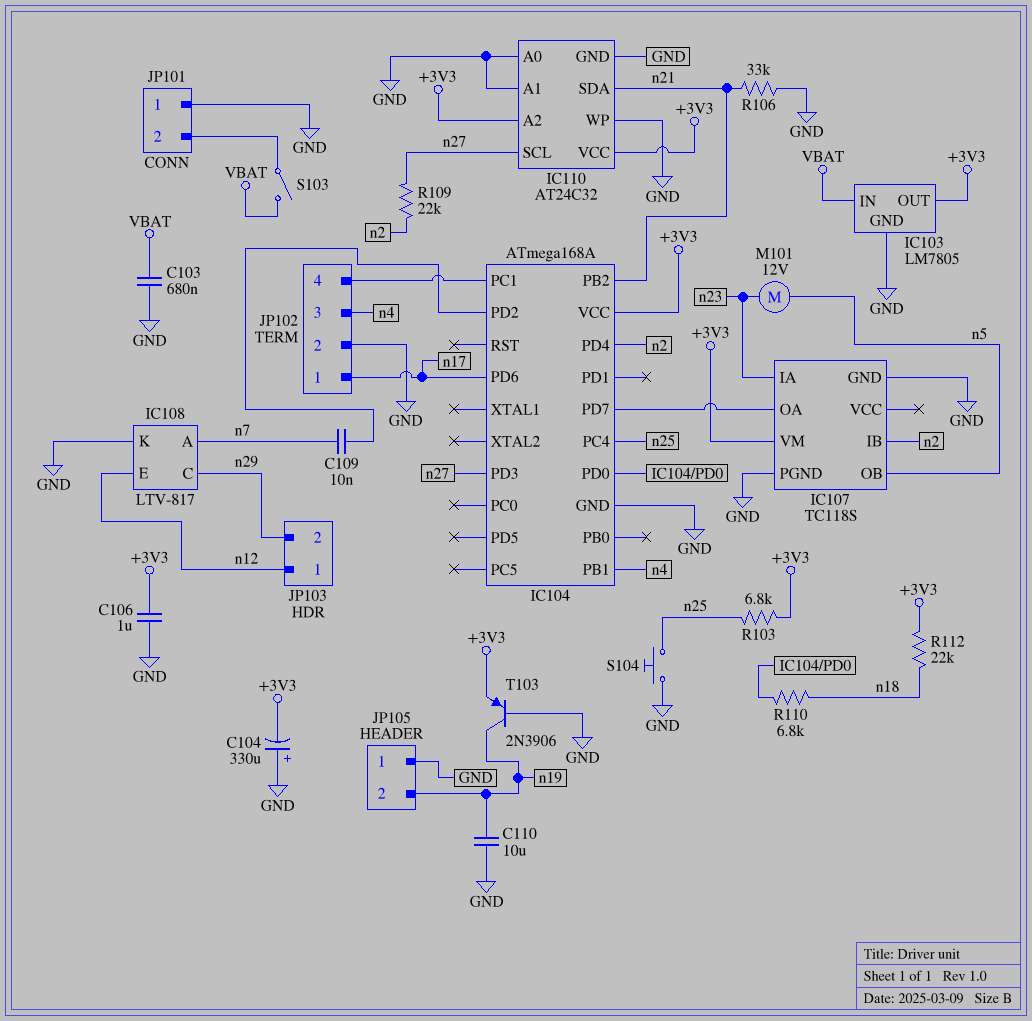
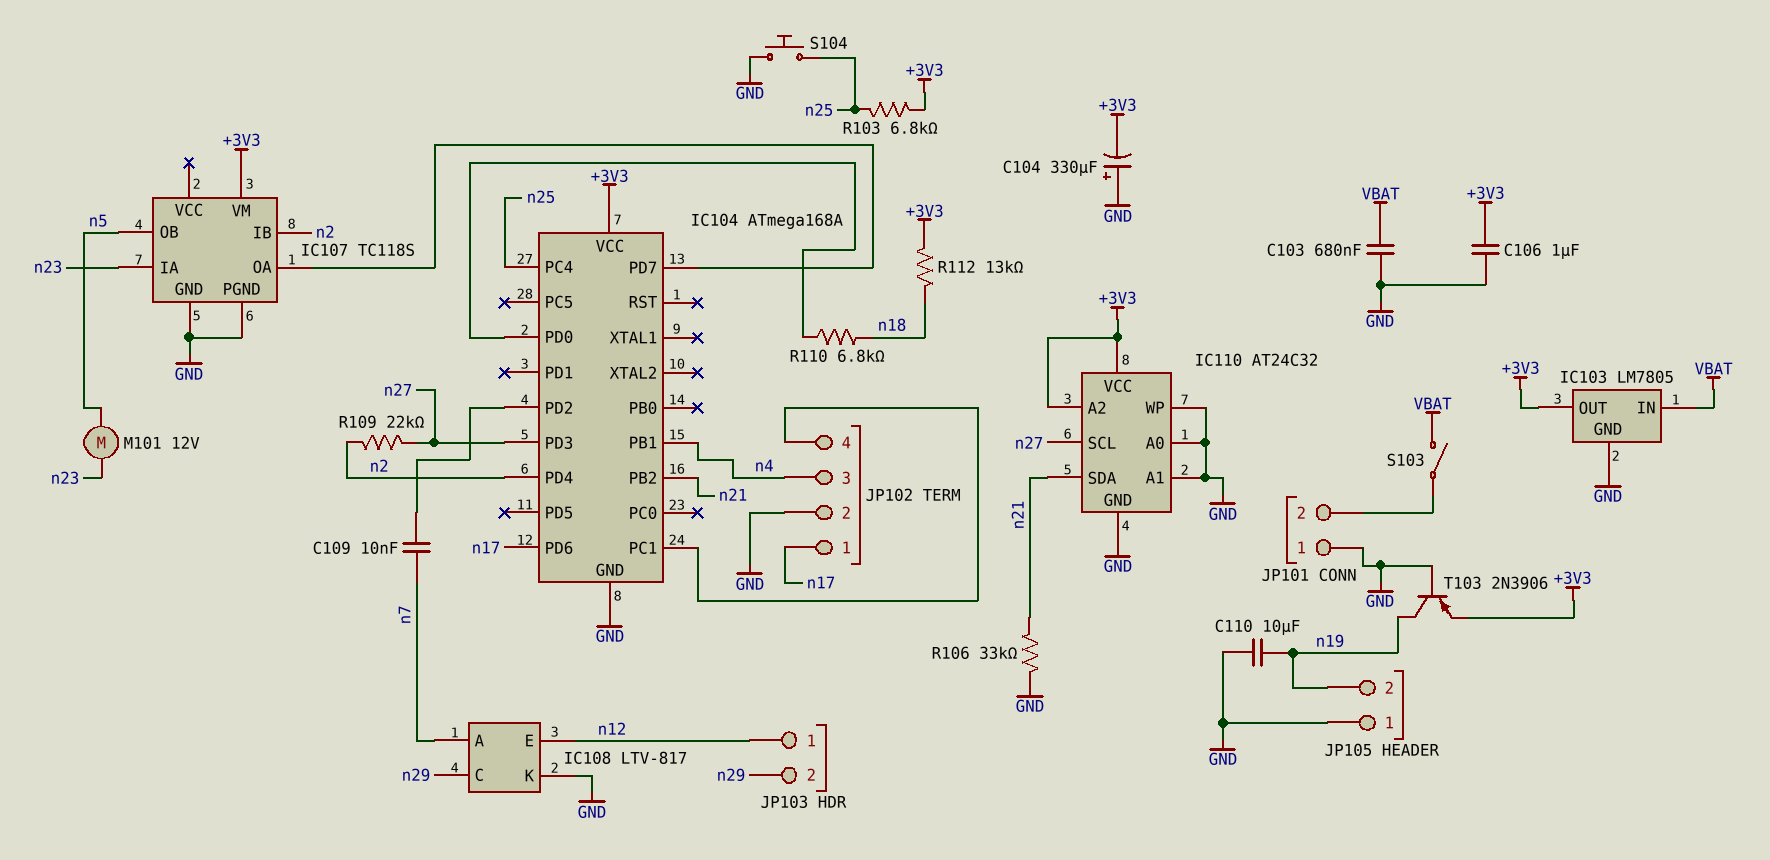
R112: 22k (+3V3, n18) -> 13k (+3V3, n18)

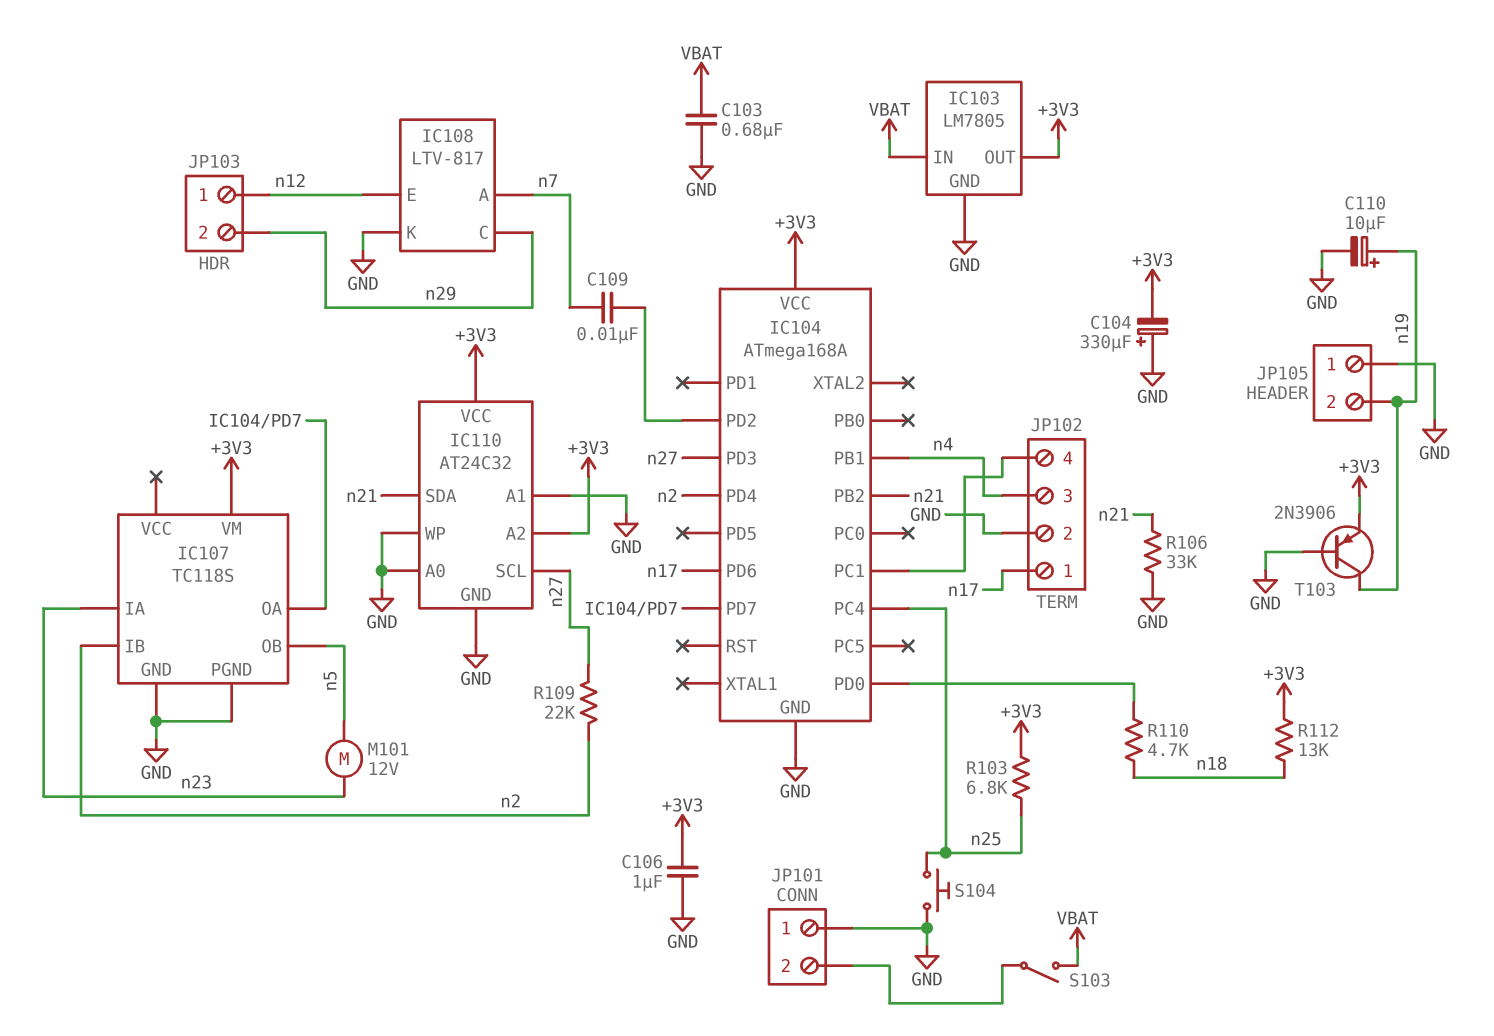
C110: 10uF (GND, n19) -> 10uF (plus n19, minus GND)
R110: 6.8k (IC104/PD0, n18) -> 4.7k (IC104/PD0, n18)

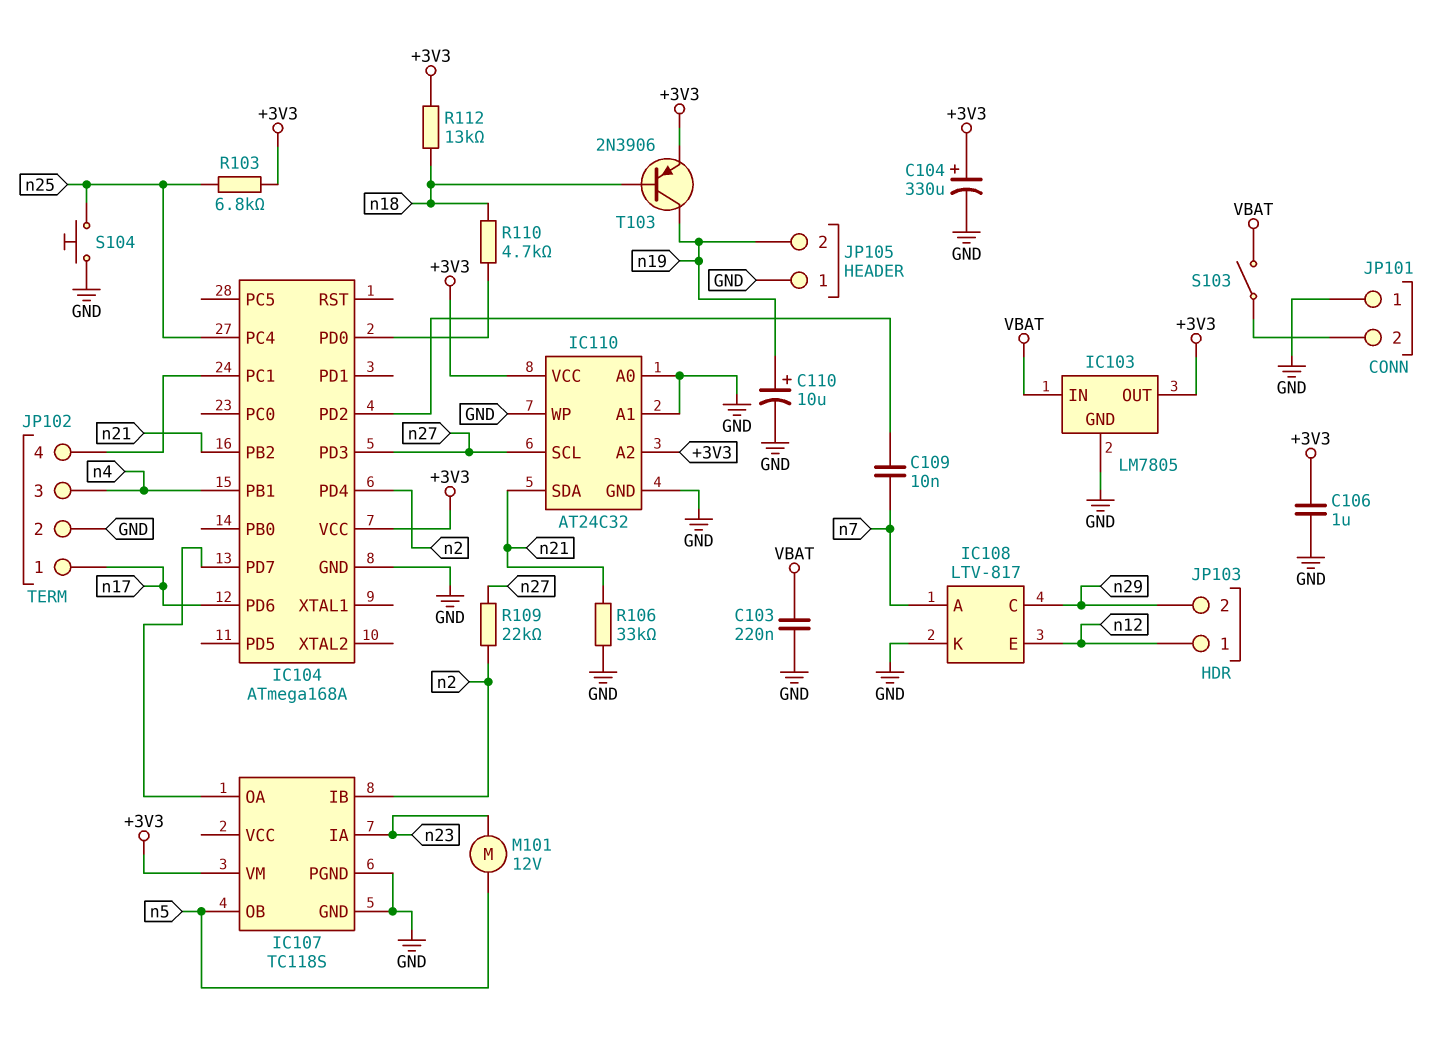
C103: 680nF (GND, VBAT) -> 220nF (GND, VBAT)
C104: 330uF (plus GND, minus +3V3) -> 330uF (plus +3V3, minus GND)
T103: PNP 2N3906 (B GND, C n19, E +3V3) -> PNP 2N3906 (B n18, C n19, E +3V3)

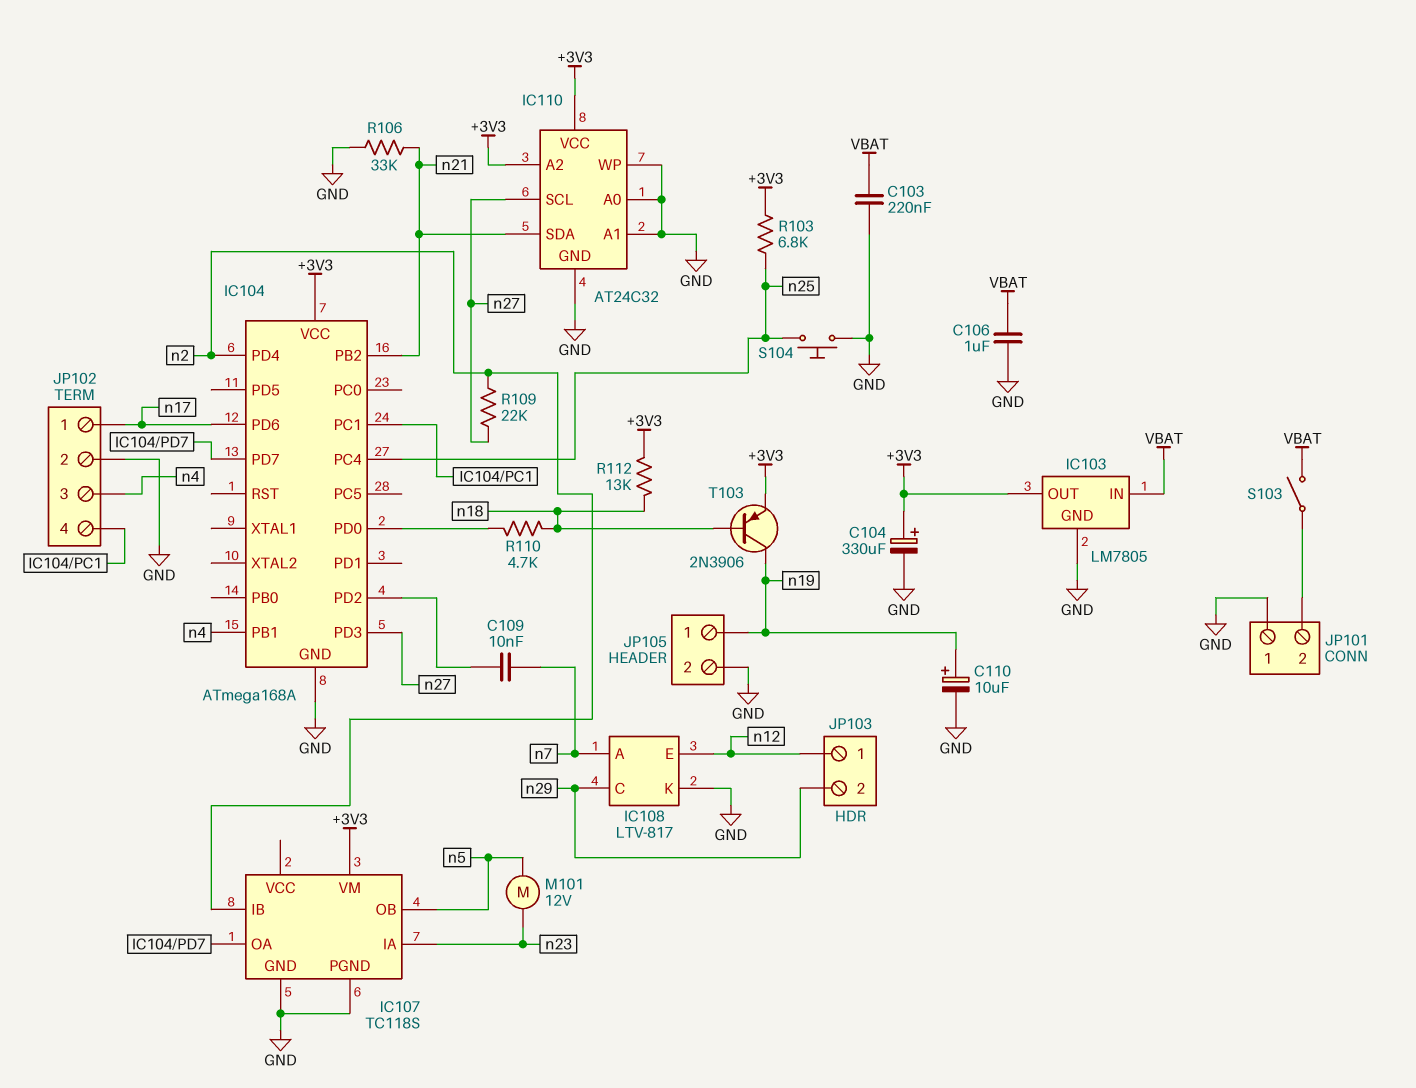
C106: 1uF (+3V3, GND) -> 1uF (GND, VBAT)
JP105 pin 1: GND -> n19
JP105 pin 2: n19 -> GND

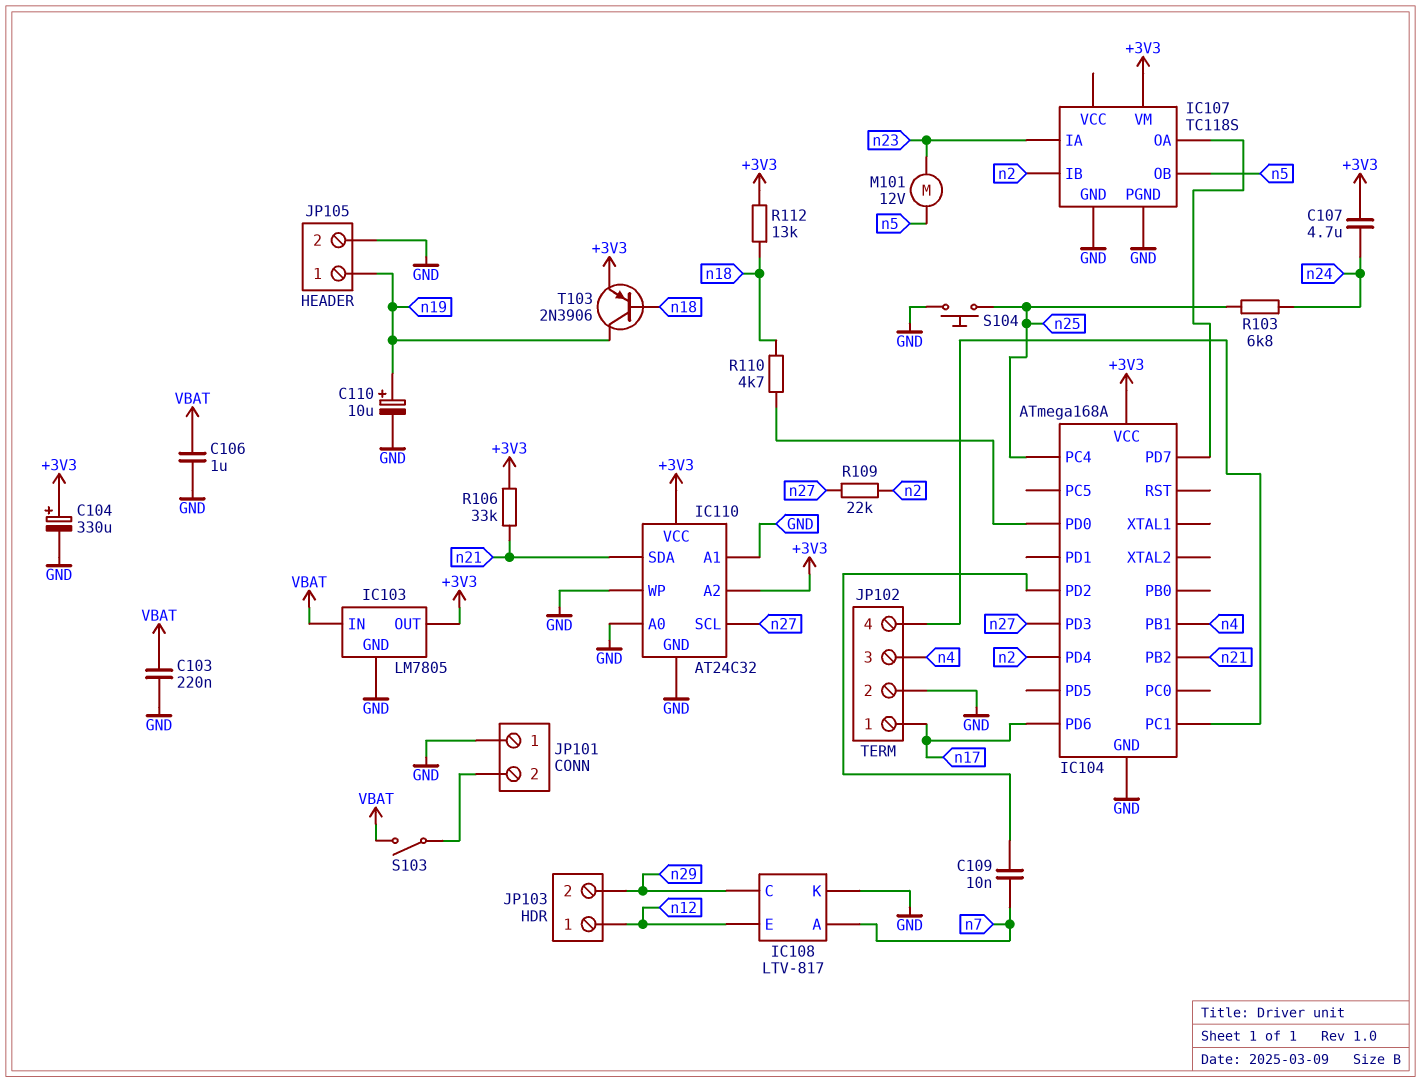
C107: none -> 4.7uF (+3V3, n24)
R103: 6.8k (+3V3, n25) -> 6.8k (n24, n25)
R106: 33k (GND, n21) -> 33k (+3V3, n21)

